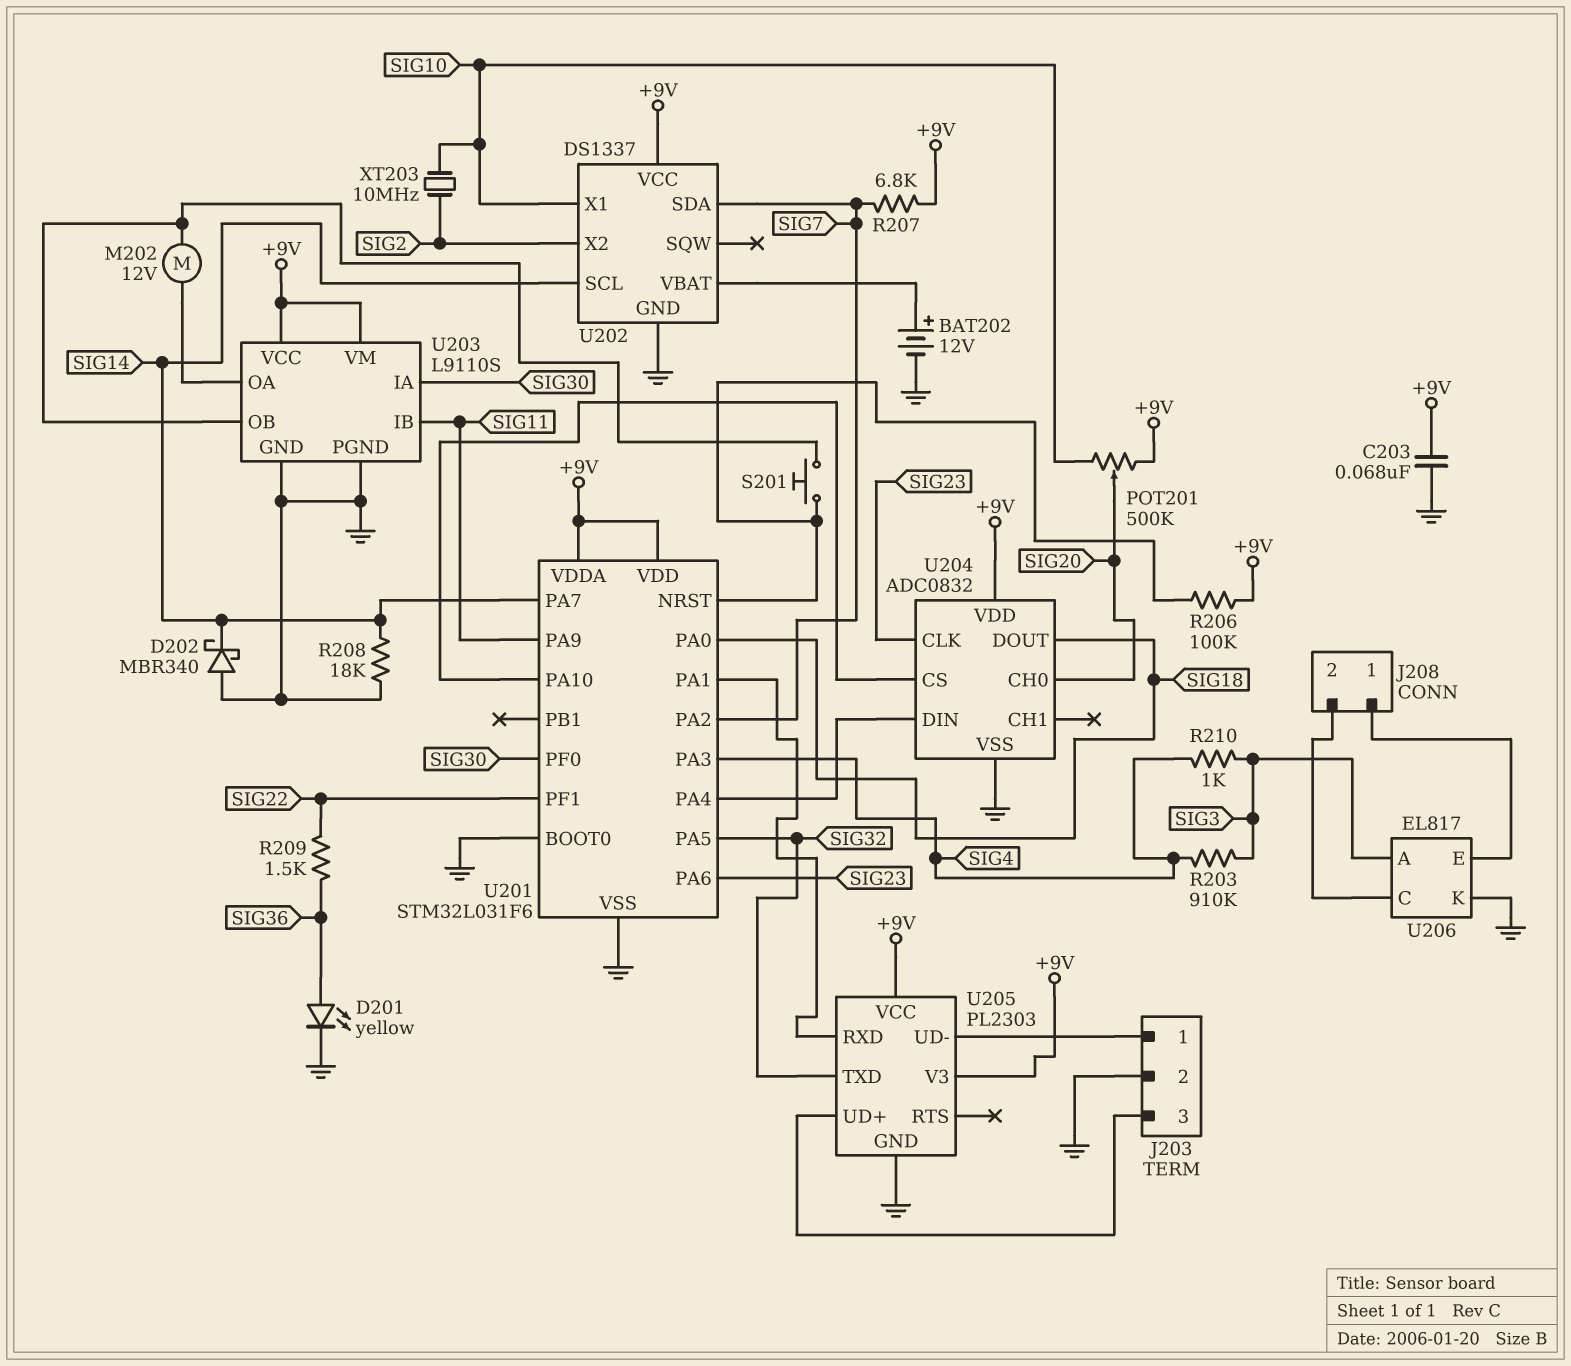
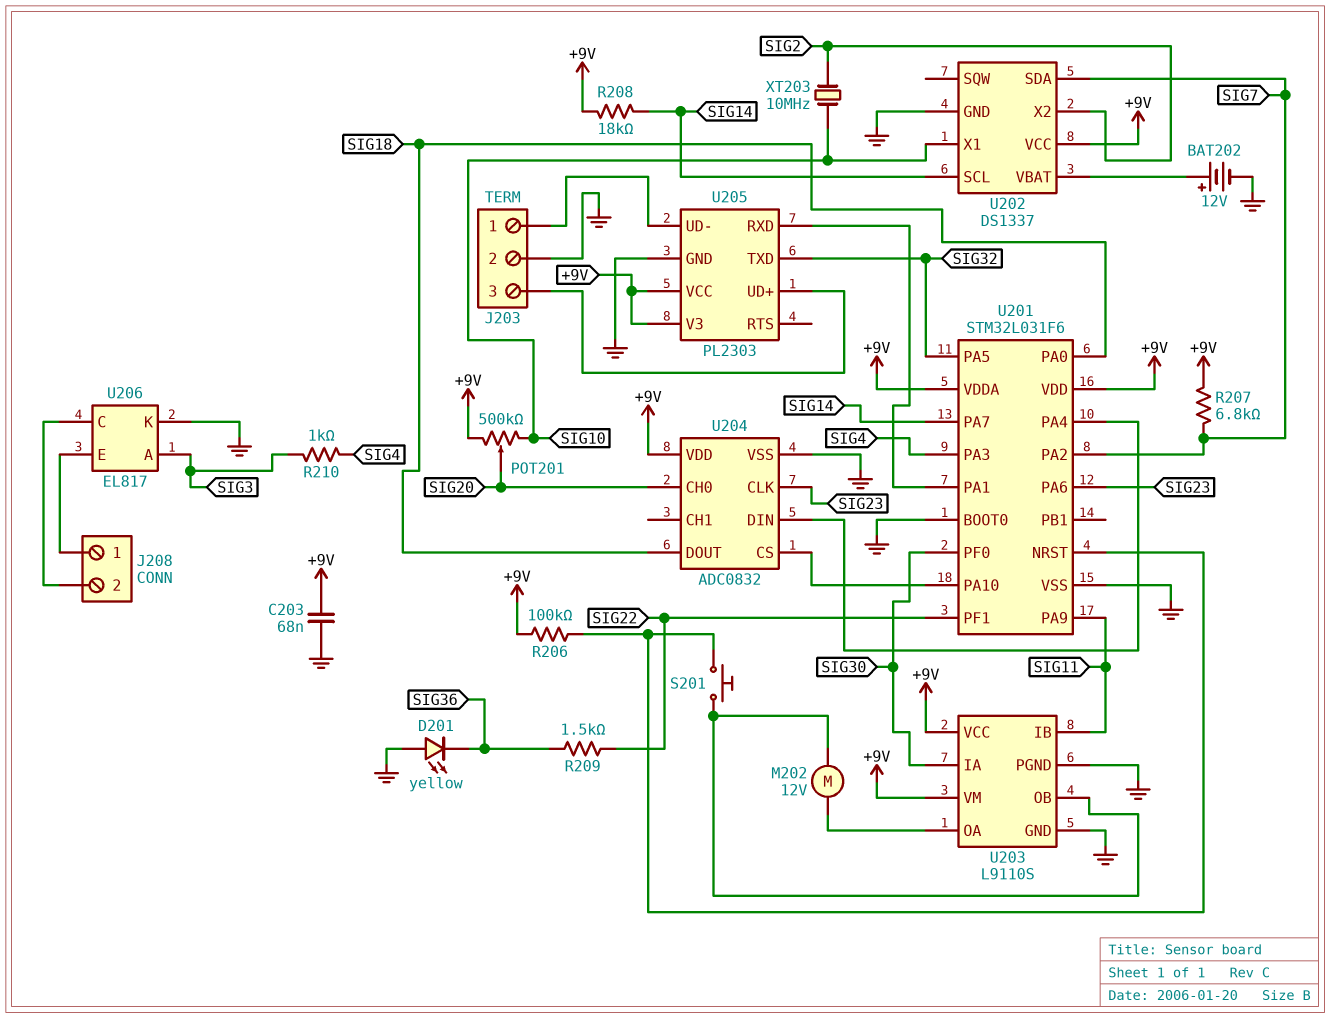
D201: LED yellow (A SIG36, K GND) -> LED yellow (A GND, K SIG36)
D202: schottky MBR340 (A GND, K SIG14) -> none
R203: 910k (SIG3, SIG4) -> none
R208: 18k (GND, SIG14) -> 18k (+9V, SIG14)

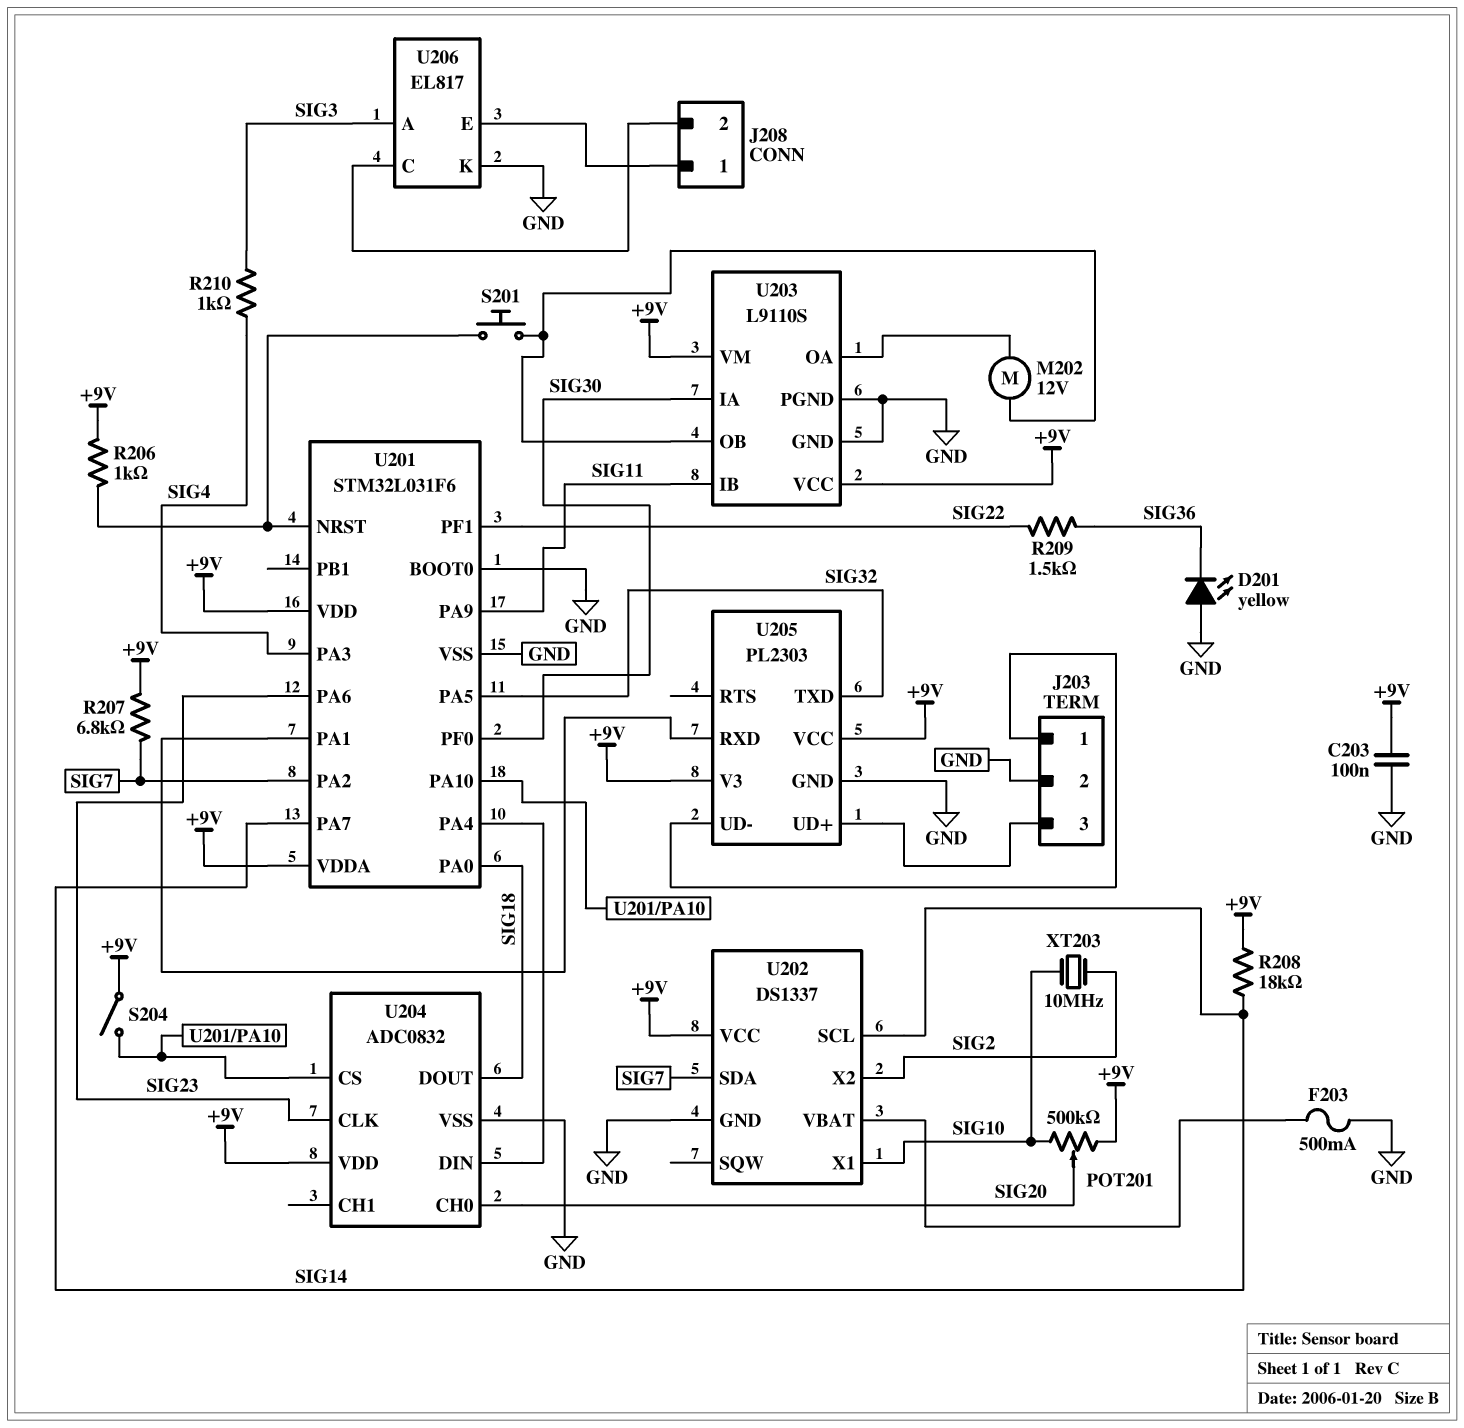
BAT202: 12V (plus U202/VBAT, minus GND) -> none
C203: 68nF (+9V, GND) -> 100nF (+9V, GND)
F203: none -> 500mA (GND, U202/VBAT)
R206: 100k (+9V, U201/NRST) -> 1k (+9V, U201/NRST)
S204: none -> switch (+9V, U201/PA10)

